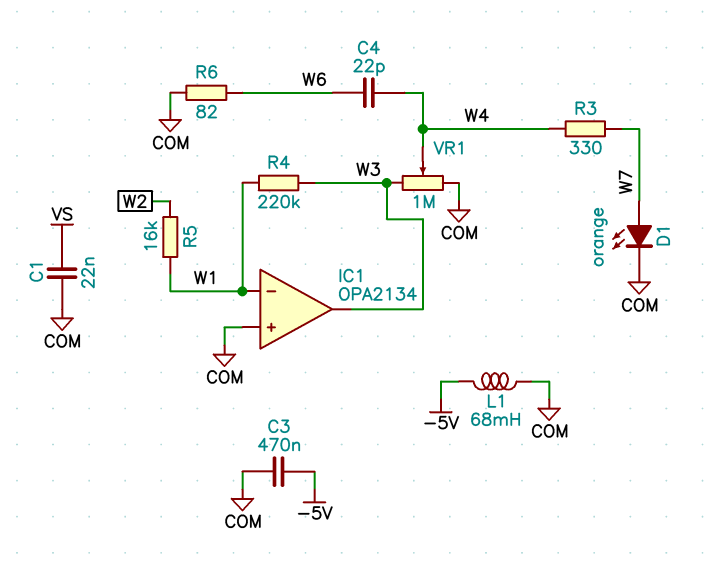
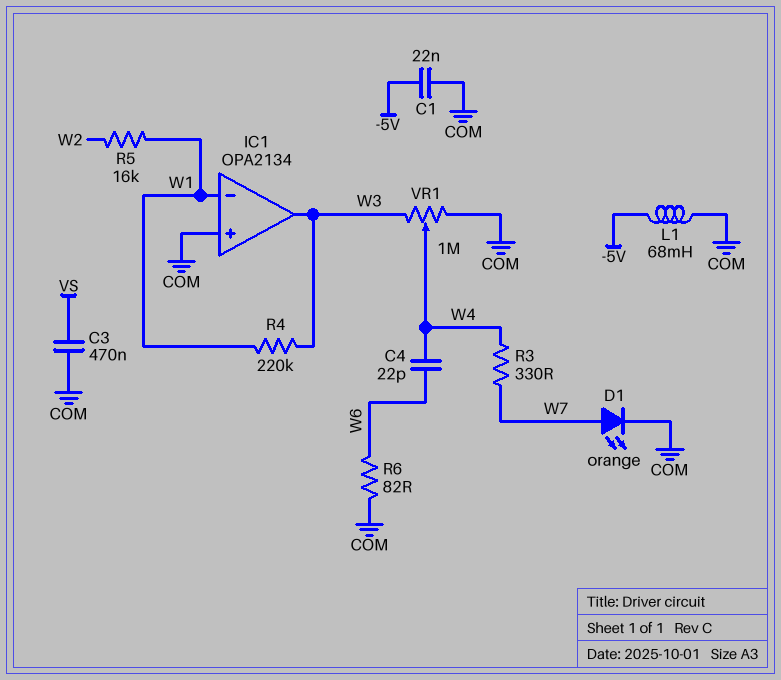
C1: 22nF (COM, VS) -> 22nF (-5V, COM)
C3: 470nF (-5V, COM) -> 470nF (COM, VS)

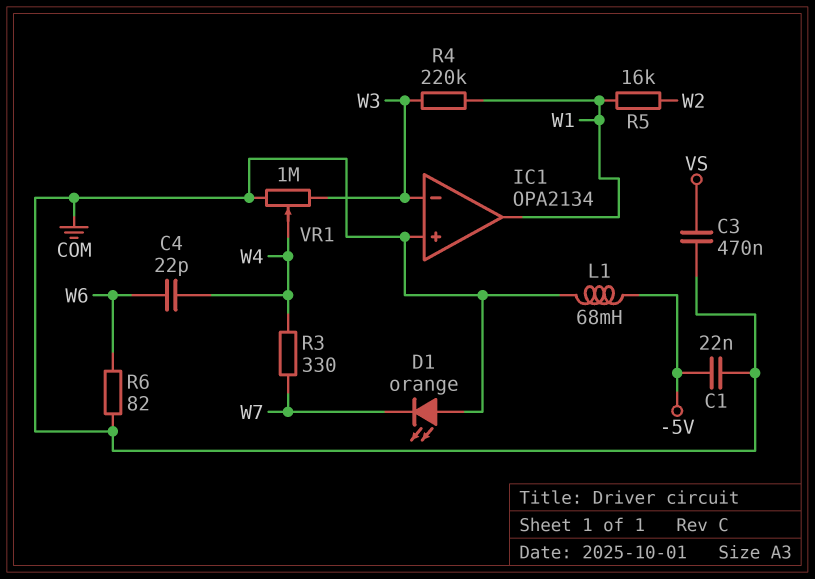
D1: LED orange (A W7, K COM) -> LED orange (A COM, K W7)
IC1 pin in-: W1 -> W3
IC1 pin out: W3 -> W1

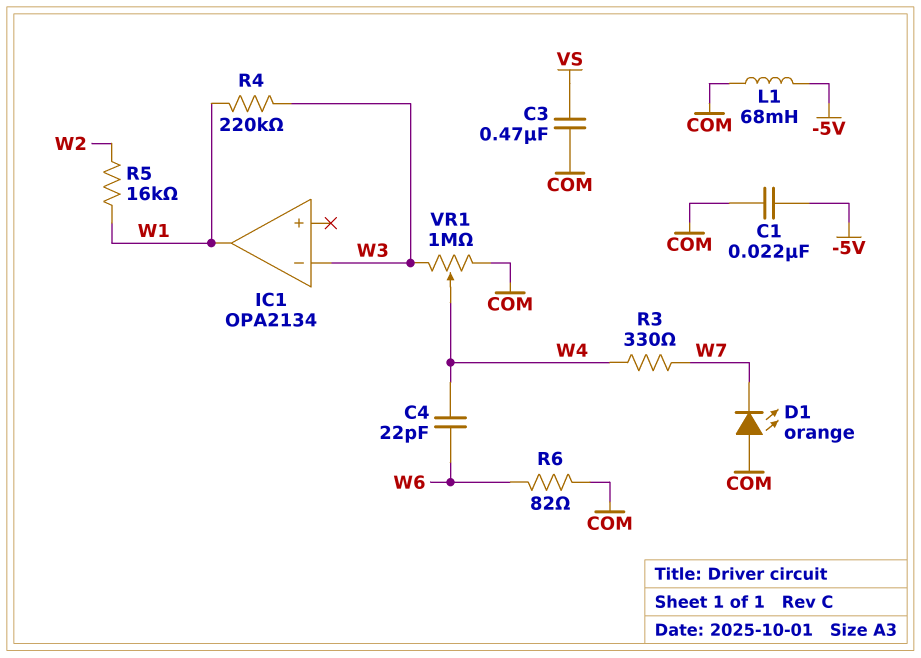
IC1 pin in+: COM -> none

